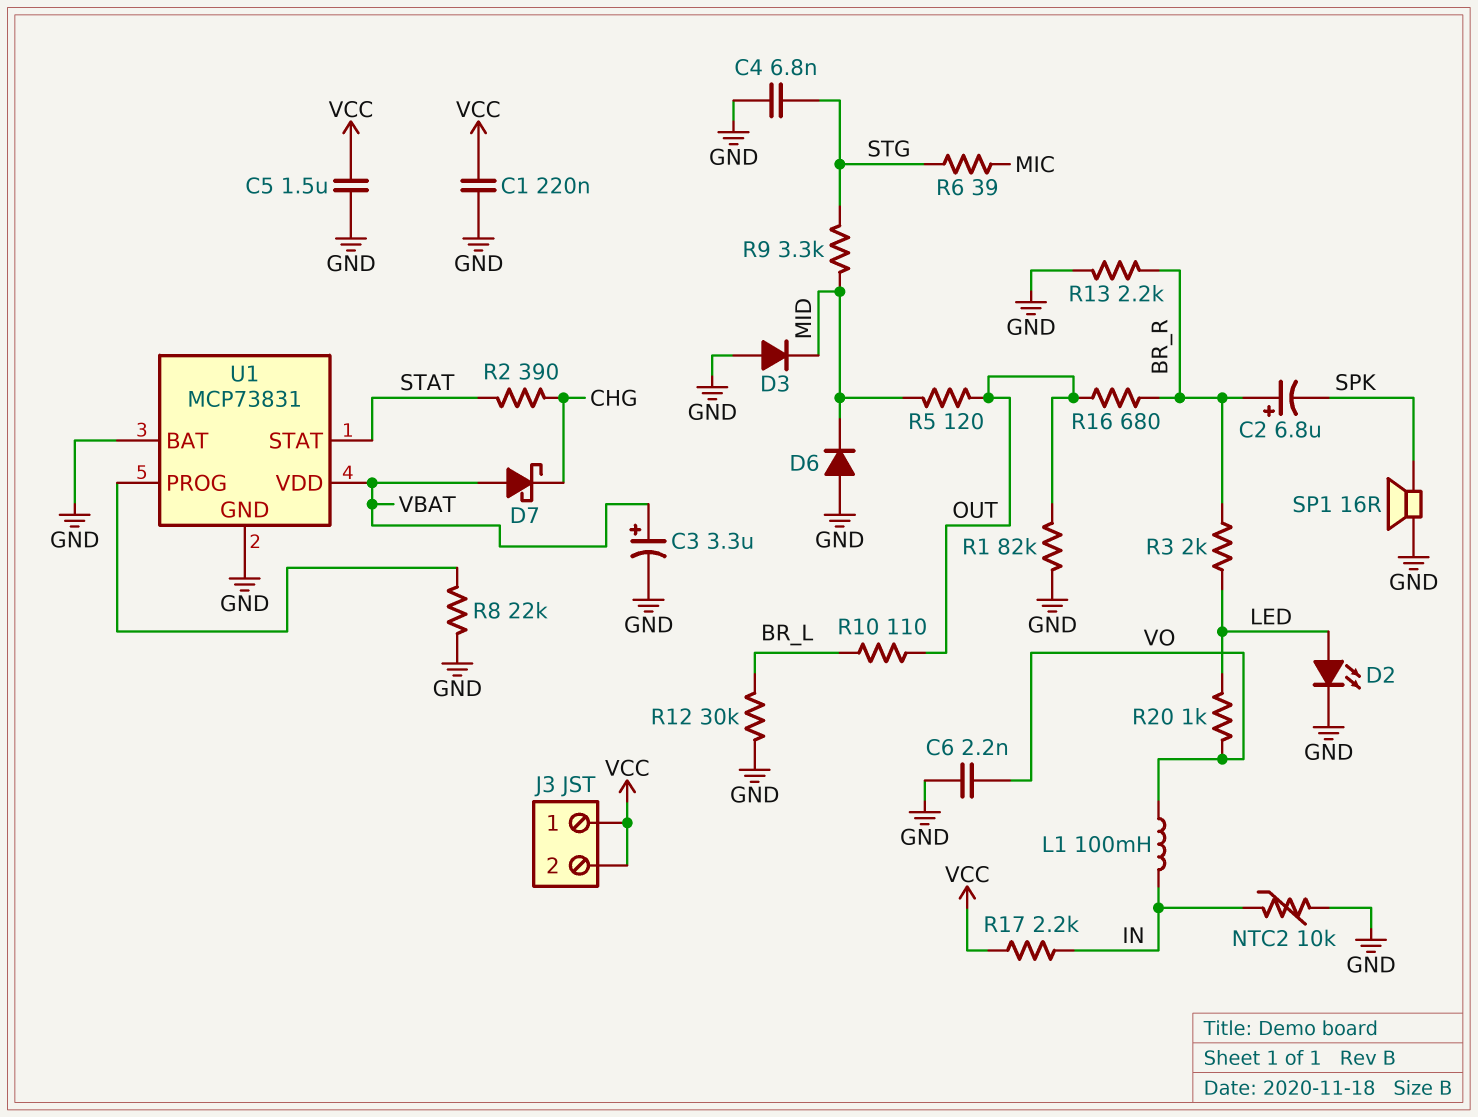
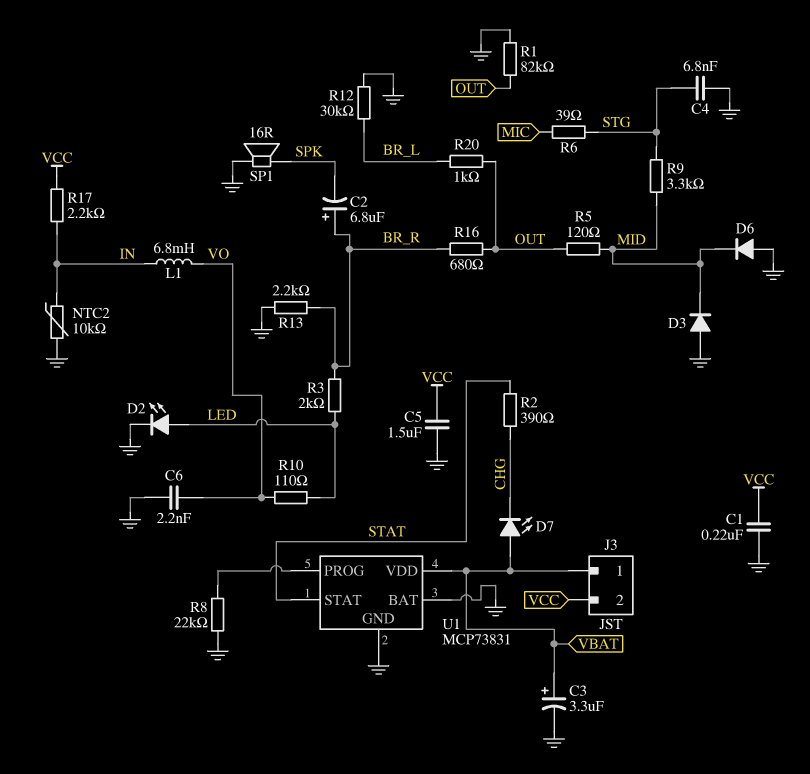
D7: schottky (A VBAT, K CHG) -> LED (A VBAT, K CHG)
J3 pin 1: VCC -> VBAT
L1: 100mH (IN, VO) -> 6.8mH (IN, VO)
R10: 110 (BR_L, OUT) -> 110 (LED, VO)
R20: 1k (LED, VO) -> 1k (BR_L, OUT)

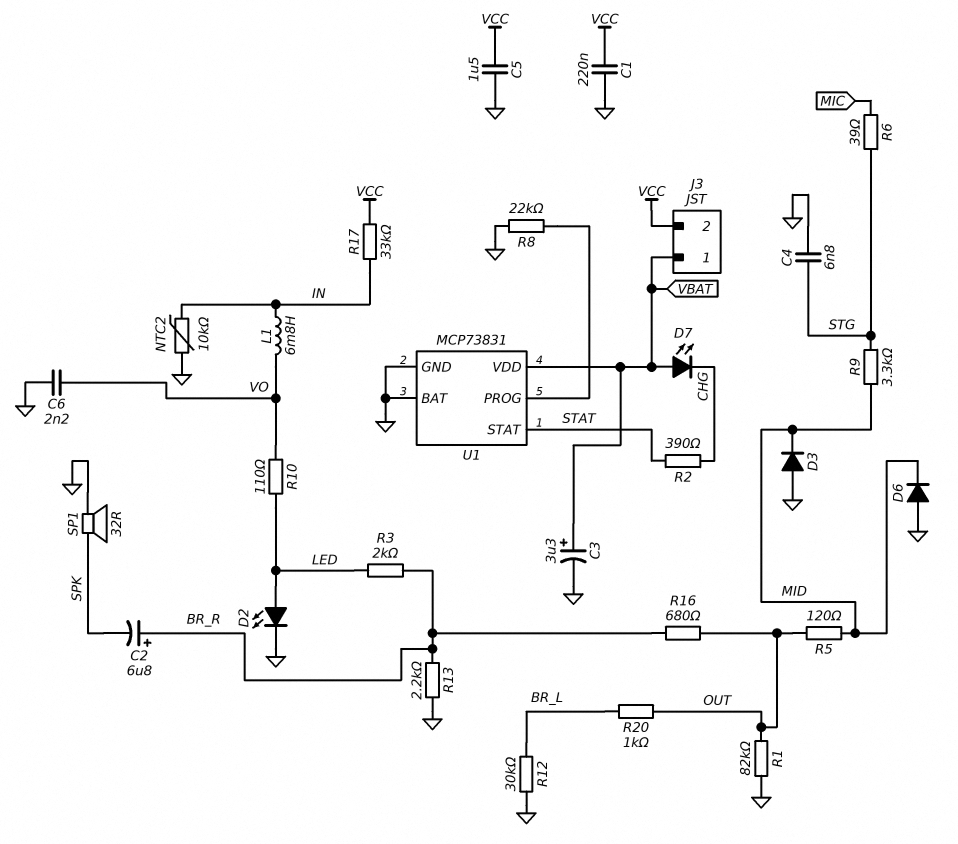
R17: 2.2k (IN, VCC) -> 33k (IN, VCC)
SP1: speaker 16R (GND, SPK) -> speaker 32R (GND, SPK)

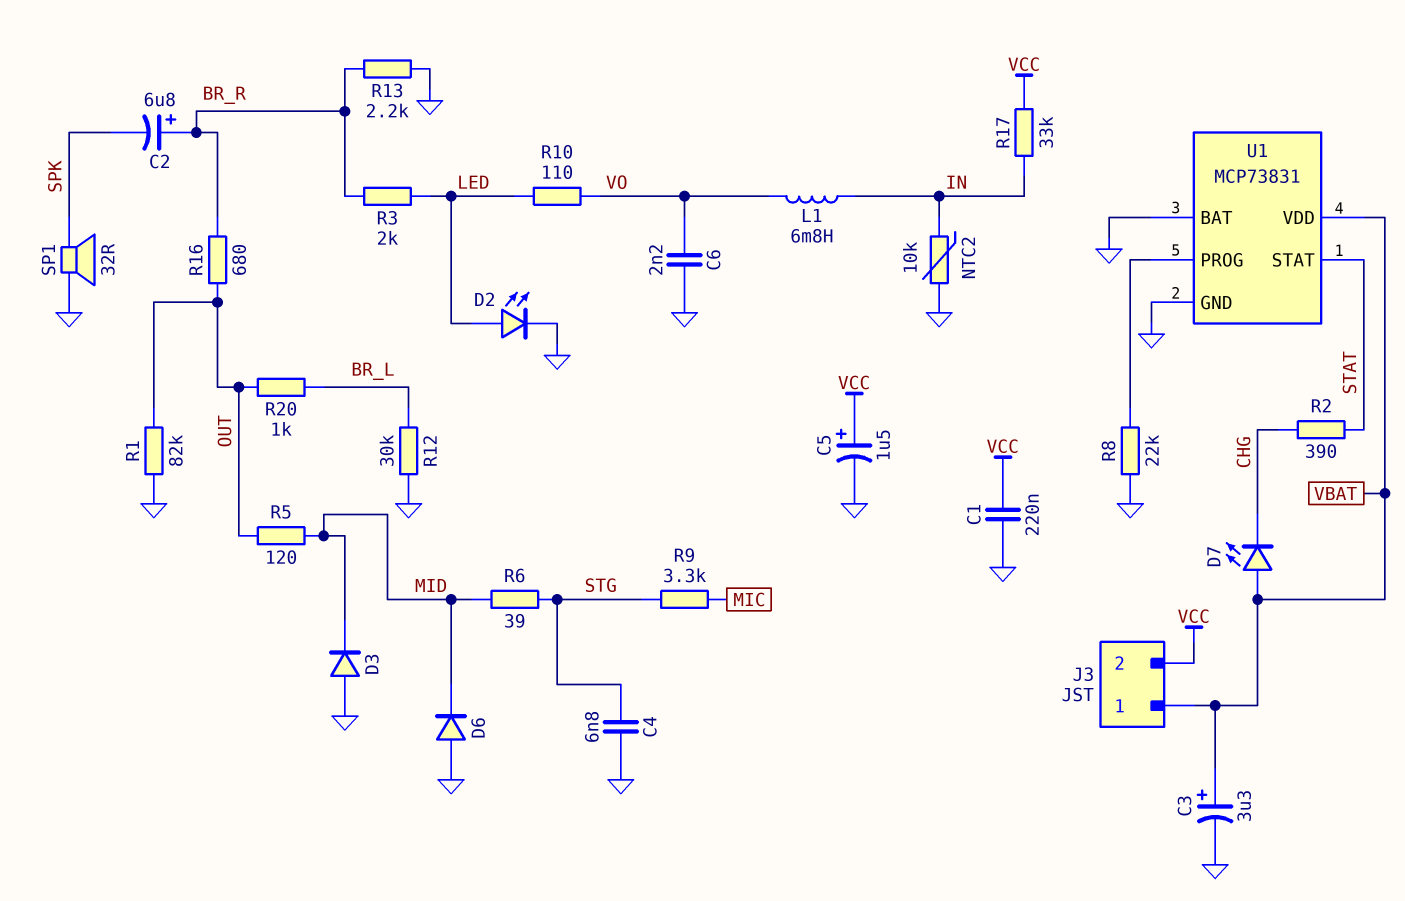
C5: 1.5uF (GND, VCC) -> 1.5uF (plus VCC, minus GND)
R6: 39 (MIC, STG) -> 39 (MID, STG)
R9: 3.3k (MID, STG) -> 3.3k (MIC, STG)

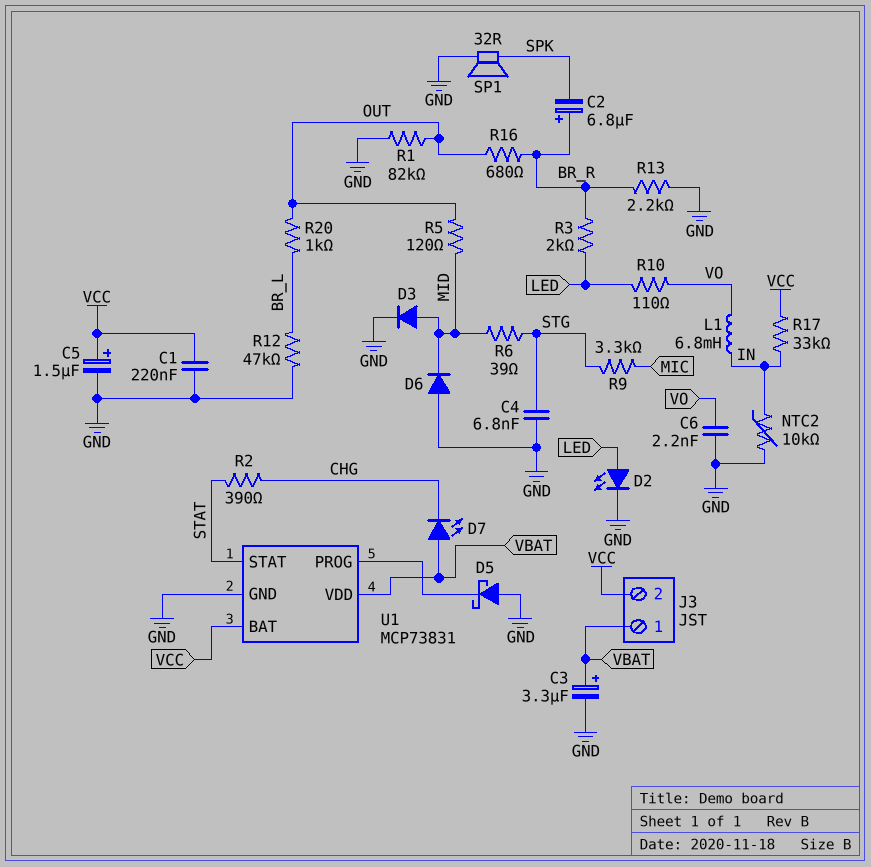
D3: diode (A GND, K MID) -> diode (A MID, K GND)
D5: none -> schottky (A GND, K U1/PROG)
R8: 22k (GND, U1/PROG) -> none
R12: 30k (BR_L, GND) -> 47k (BR_L, GND)
U1 pin BAT: GND -> VCC

